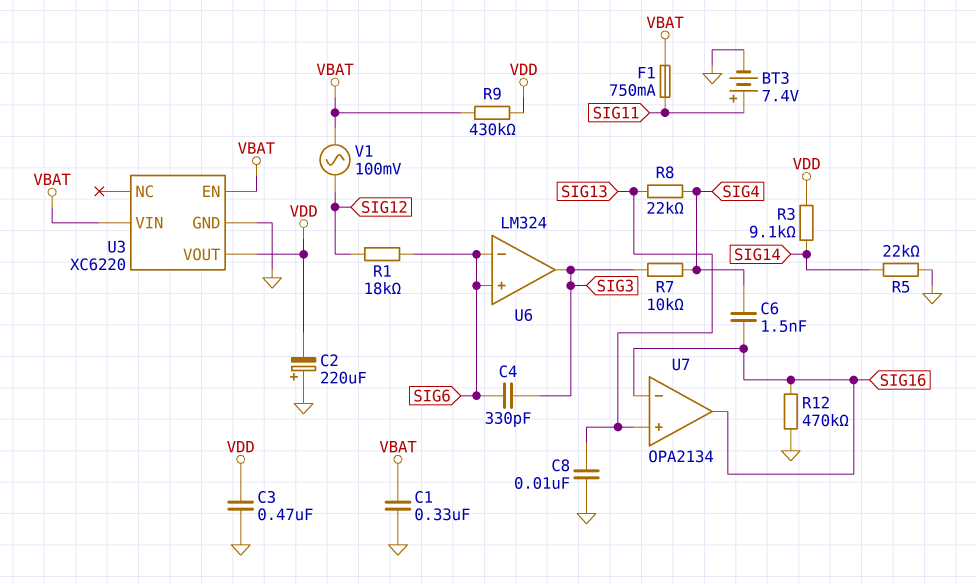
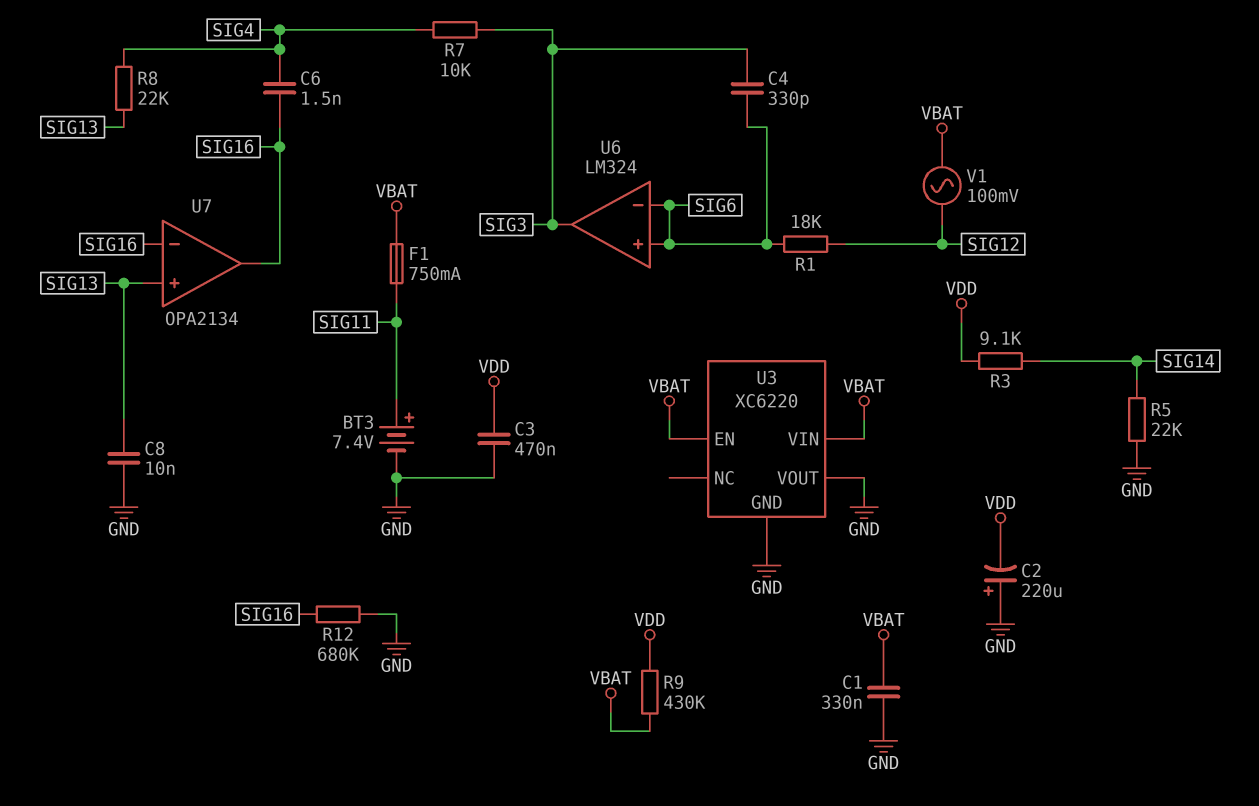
R12: 470k (GND, SIG16) -> 680k (GND, SIG16)
U3 pin VOUT: VDD -> GND

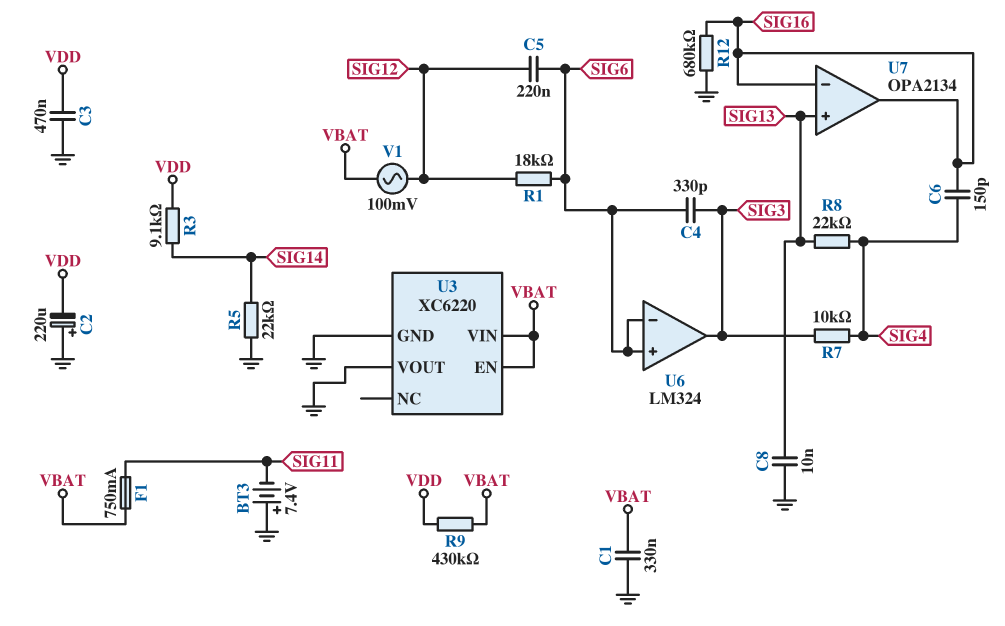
BT3: 7.4V (plus SIG11, minus GND) -> 7.4V (plus GND, minus SIG11)
C5: none -> 220nF (SIG6, SIG12)
C6: 1.5nF (SIG4, SIG16) -> 150pF (SIG4, SIG16)

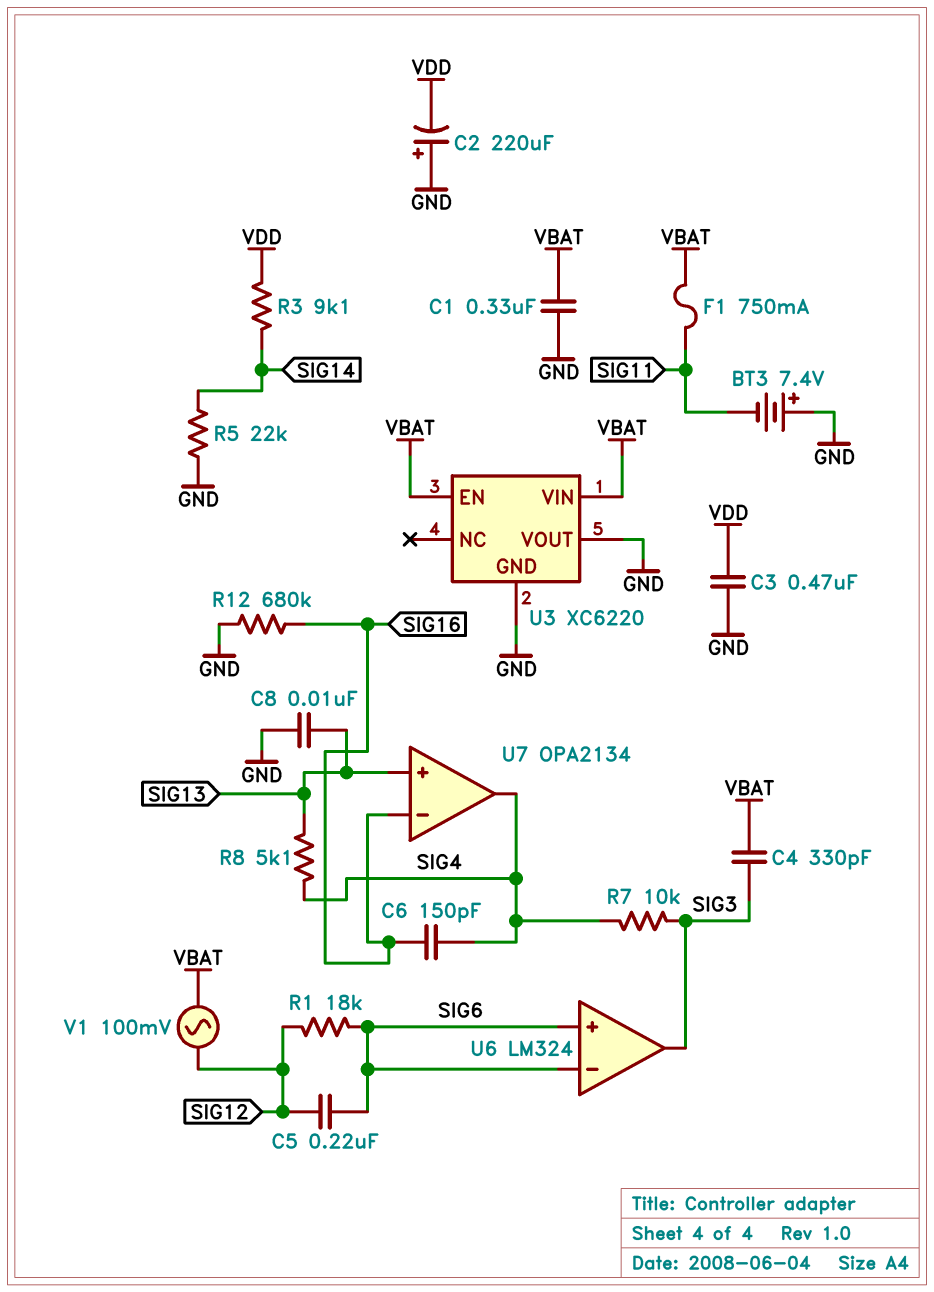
C4: 330pF (SIG3, SIG6) -> 330pF (SIG3, VBAT)
R8: 22k (SIG4, SIG13) -> 5.1k (SIG4, SIG13)
R9: 430k (VBAT, VDD) -> none
U7 pin out: SIG16 -> SIG4

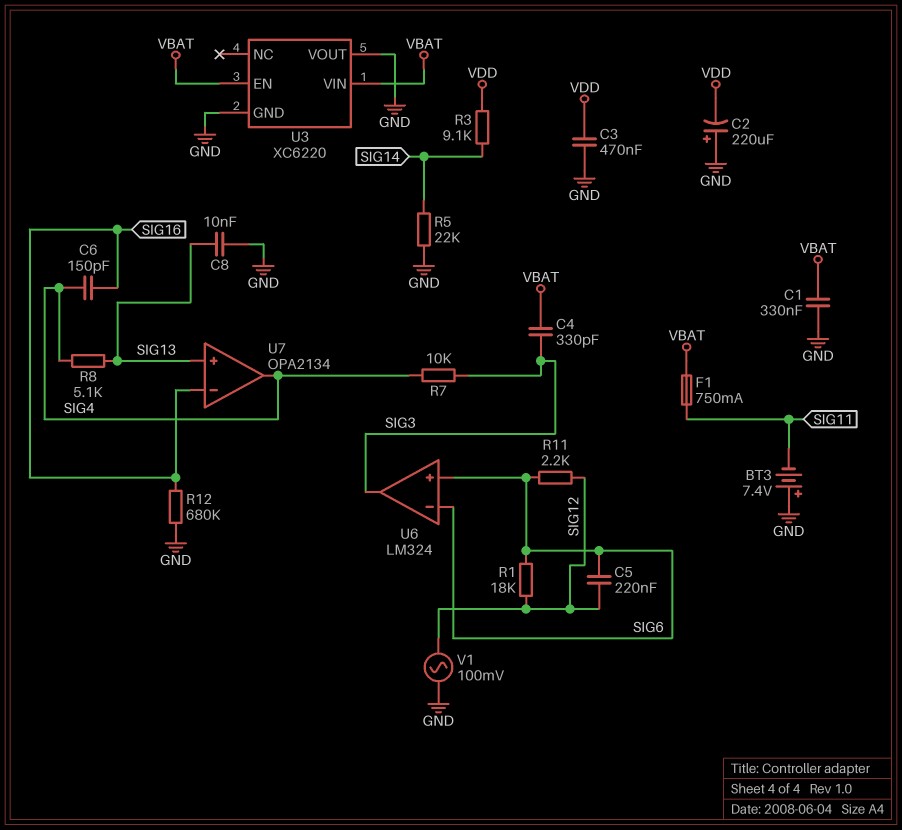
R11: none -> 2.2k (SIG6, SIG12)
V1: AC 100mV (SIG12, VBAT) -> AC 100mV (GND, SIG12)

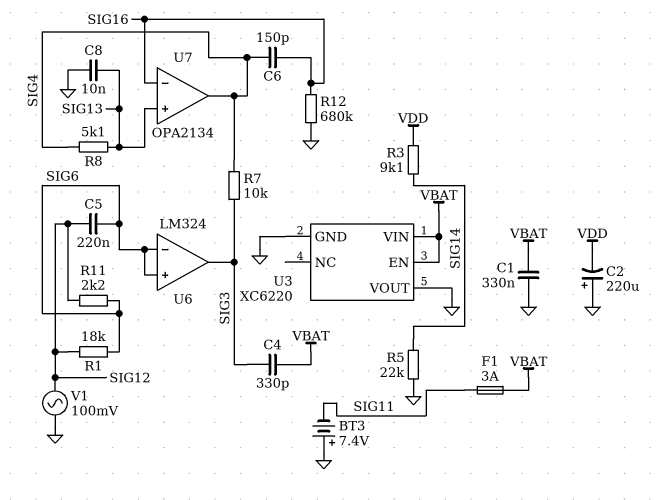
C3: 470nF (GND, VDD) -> none
F1: 750mA (SIG11, VBAT) -> 3A (SIG11, VBAT)

